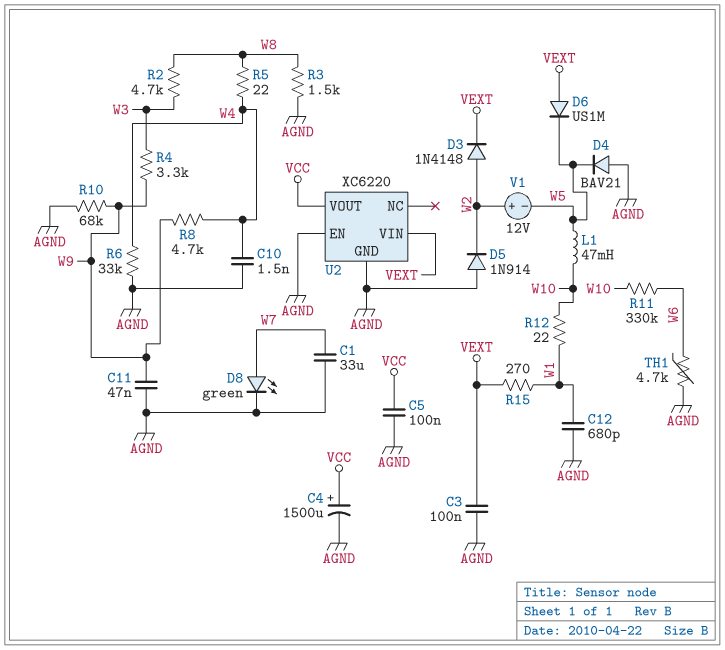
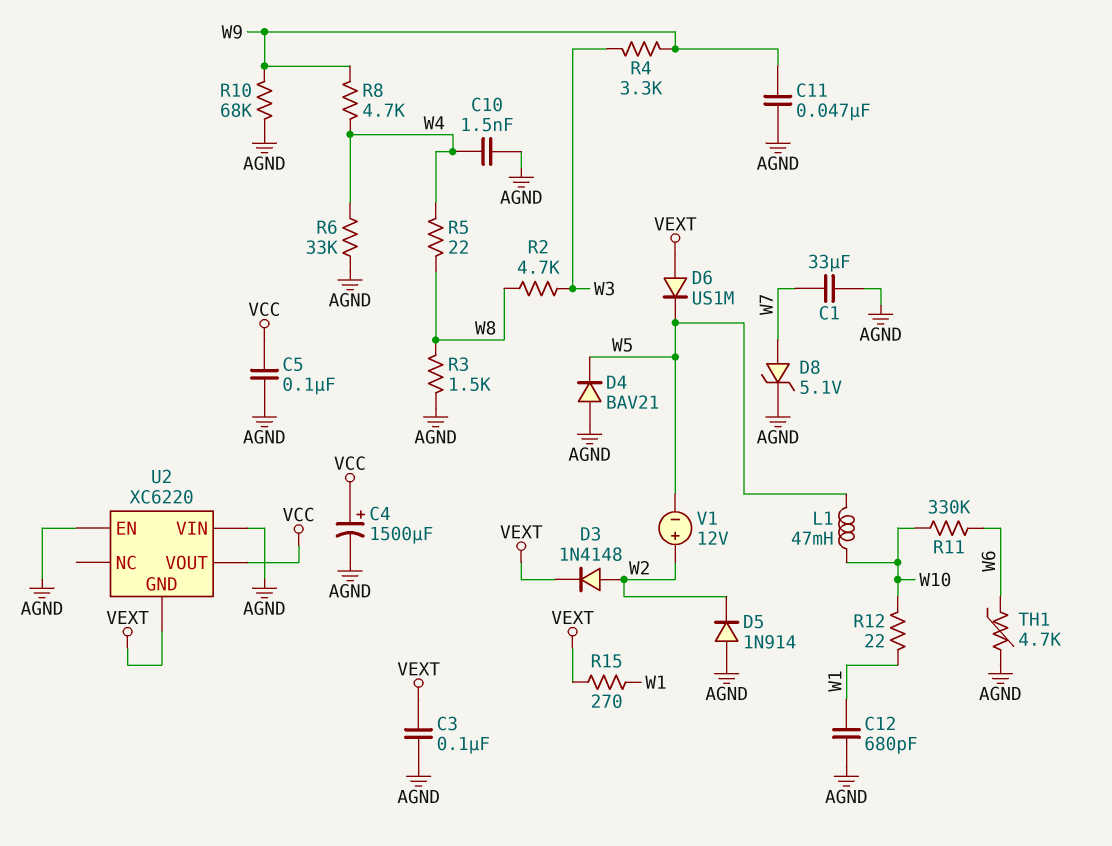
D8: LED green (A W7, K AGND) -> zener 5.1V (A W7, K AGND)
U2 pin GND: AGND -> VEXT
U2 pin VIN: VEXT -> AGND

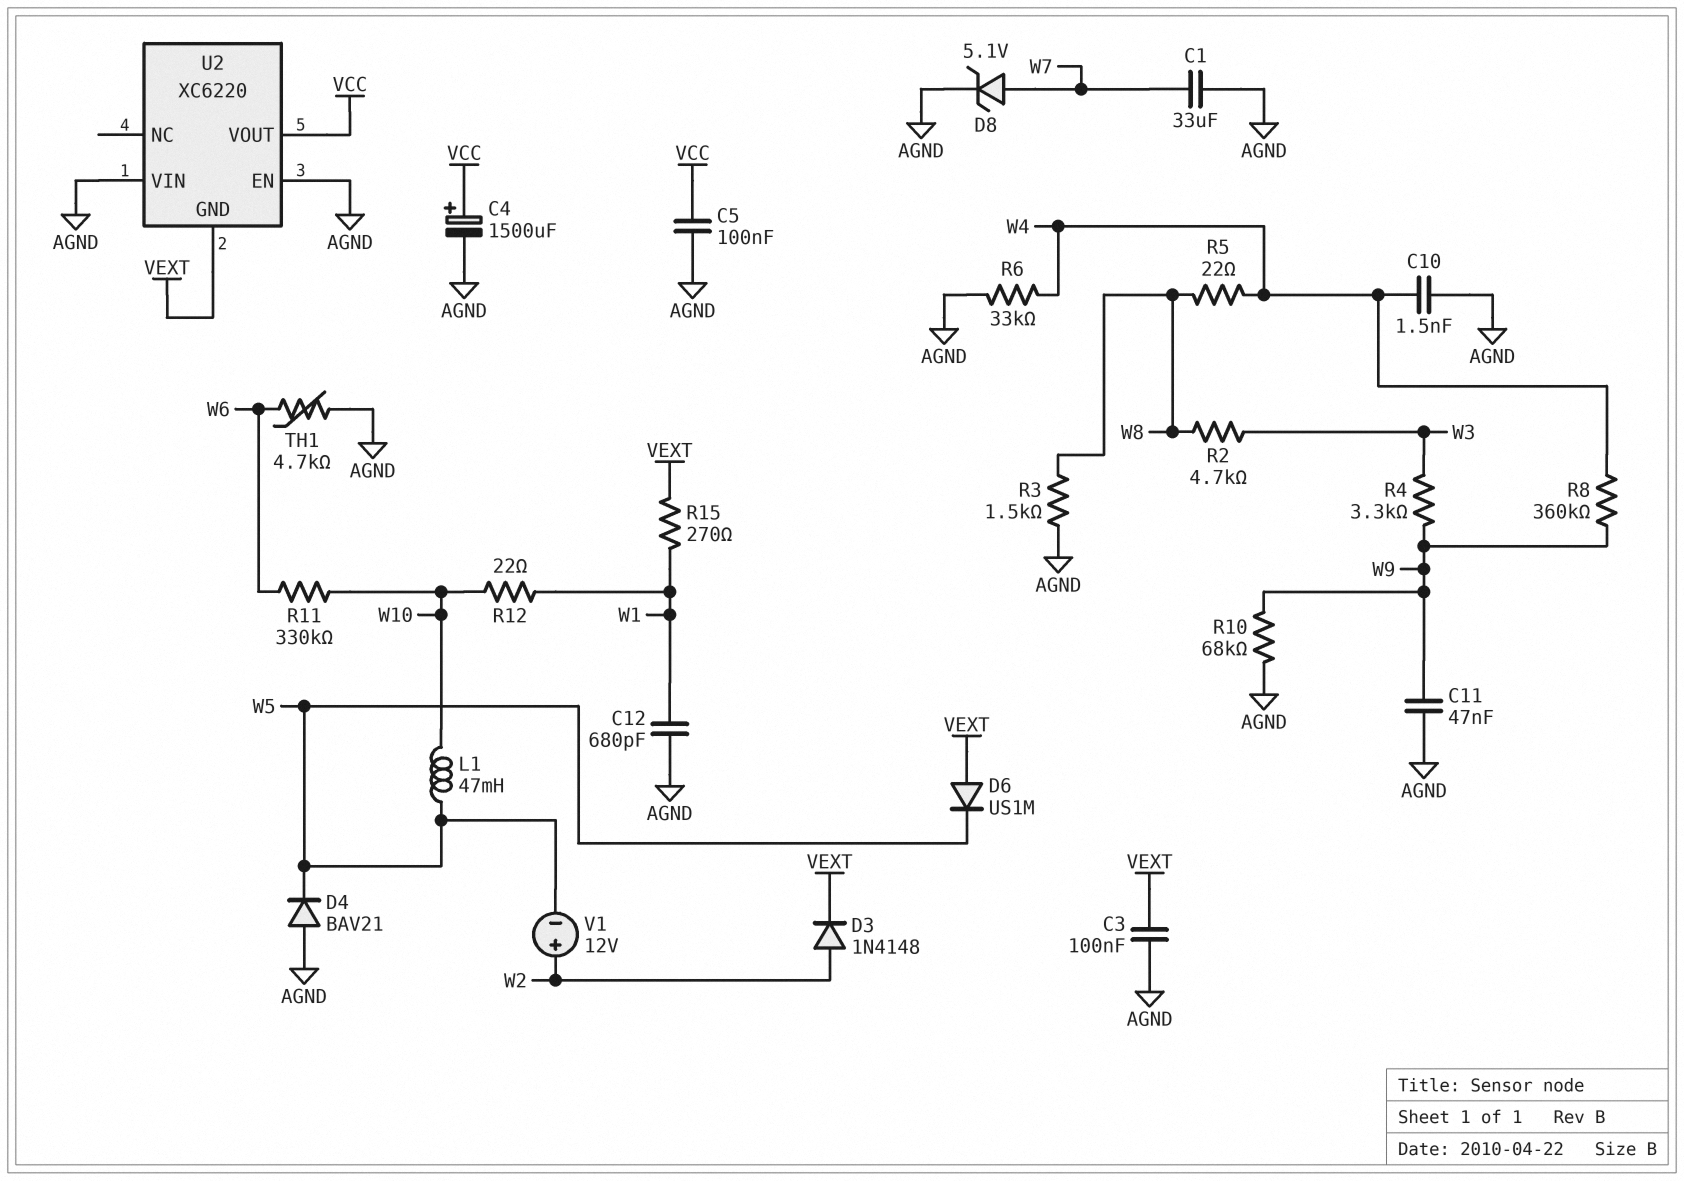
D5: diode 1N914 (A AGND, K W2) -> none
R8: 4.7k (W4, W9) -> 360k (W4, W9)

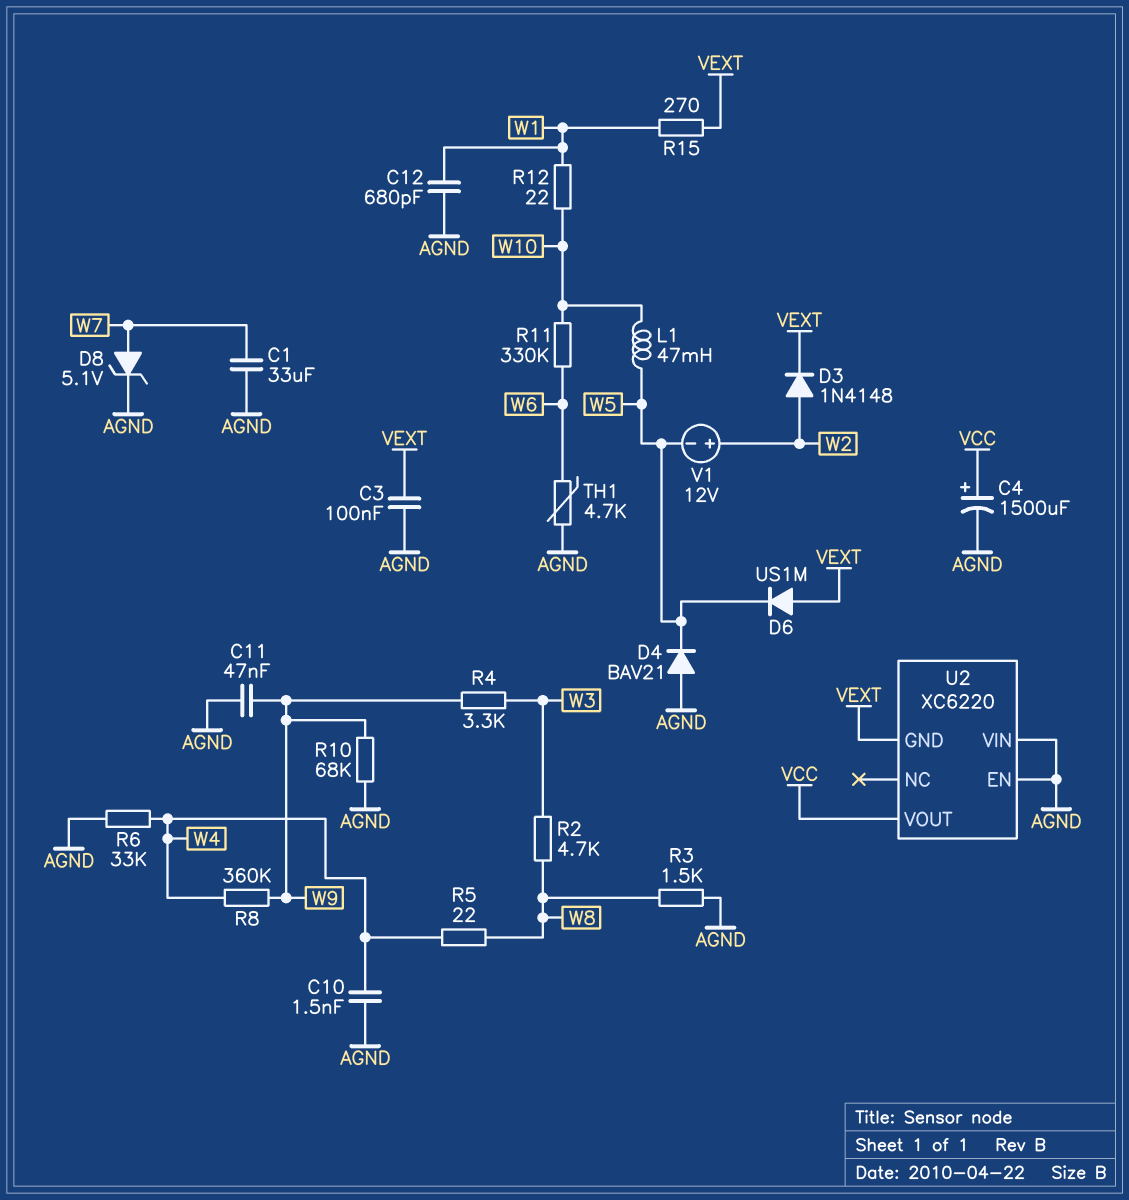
C5: 100nF (AGND, VCC) -> none

